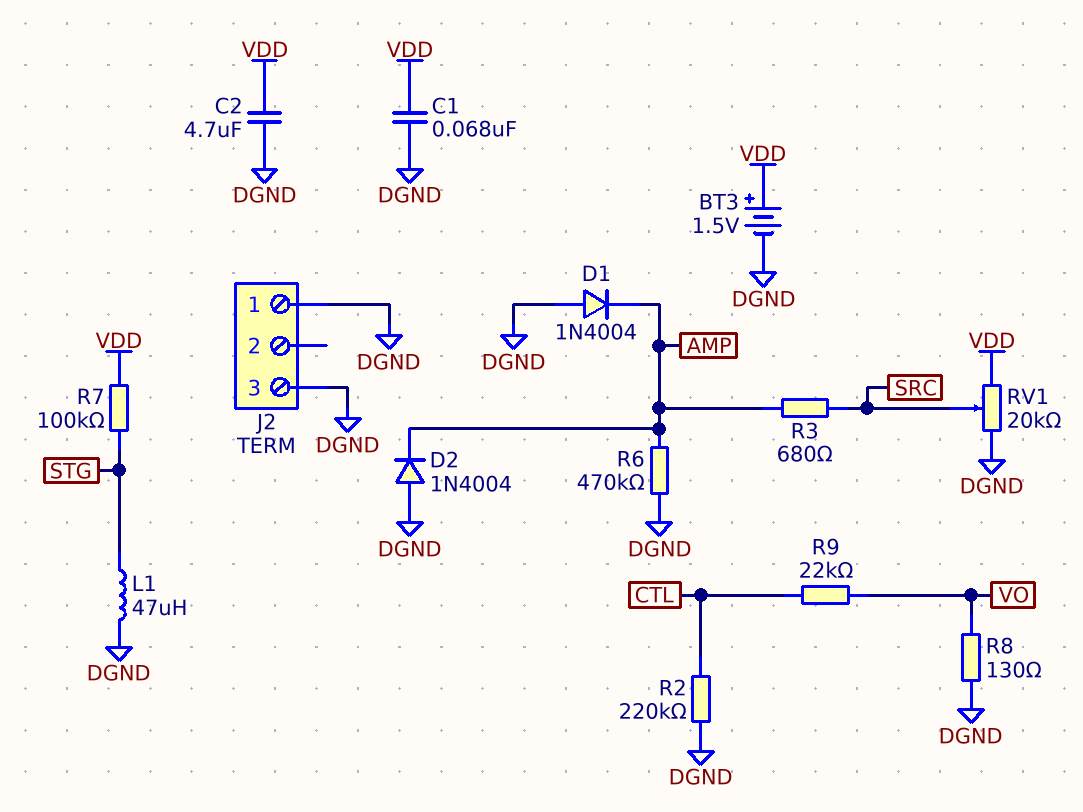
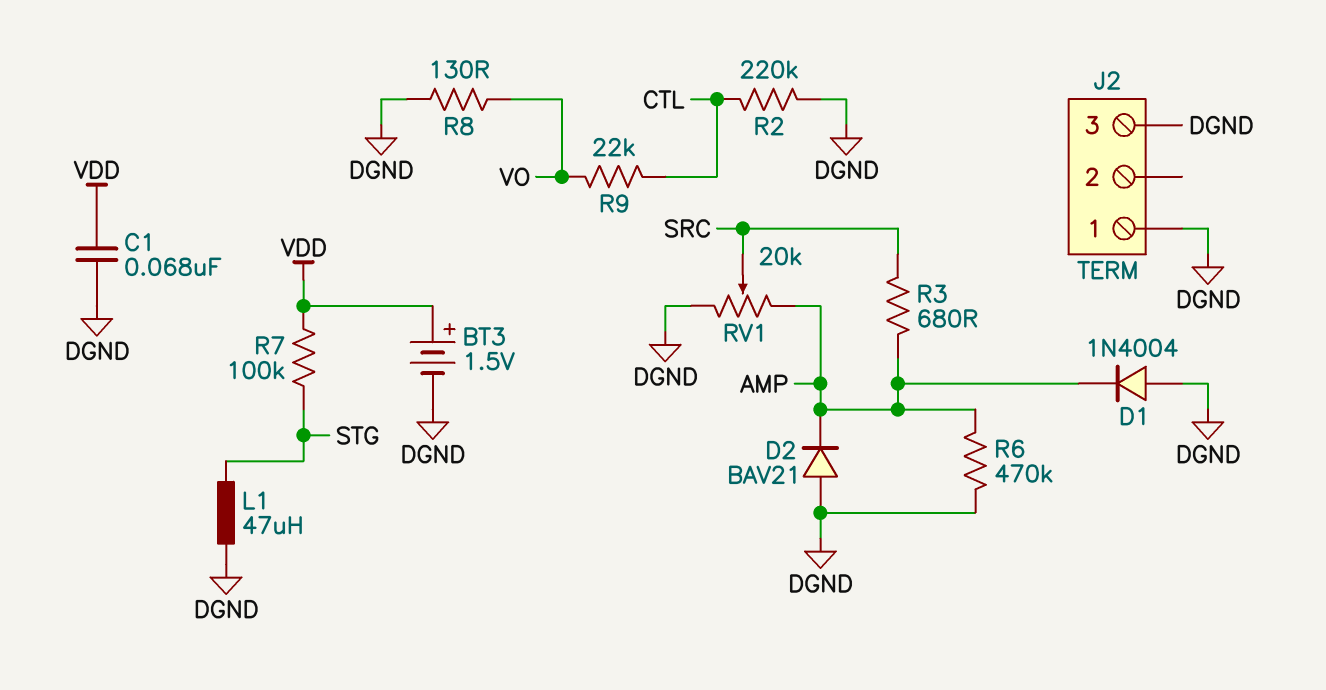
C2: 4.7uF (DGND, VDD) -> none
D2: diode 1N4004 (A DGND, K AMP) -> diode BAV21 (A DGND, K AMP)
RV1: 20k (DGND, VDD, wiper SRC) -> 20k (AMP, DGND, wiper SRC)

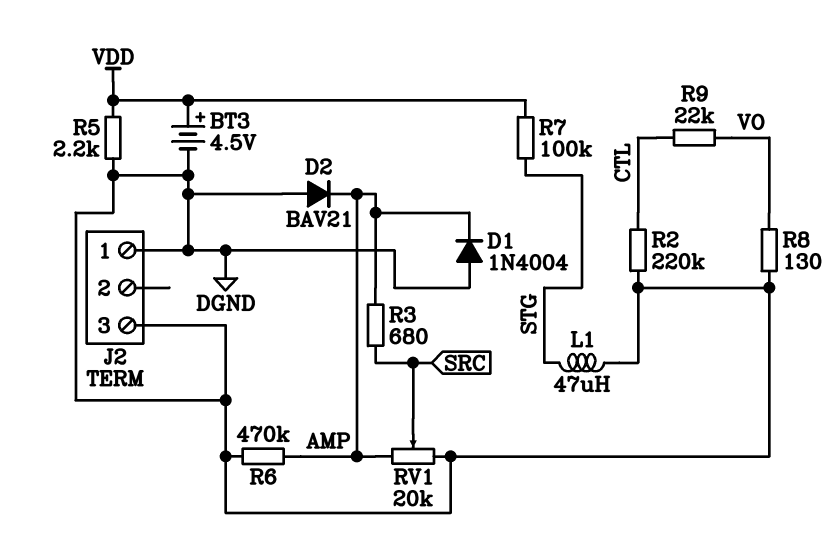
BT3: 1.5V (plus VDD, minus DGND) -> 4.5V (plus VDD, minus DGND)
C1: 68nF (DGND, VDD) -> none
R5: none -> 2.2k (DGND, VDD)

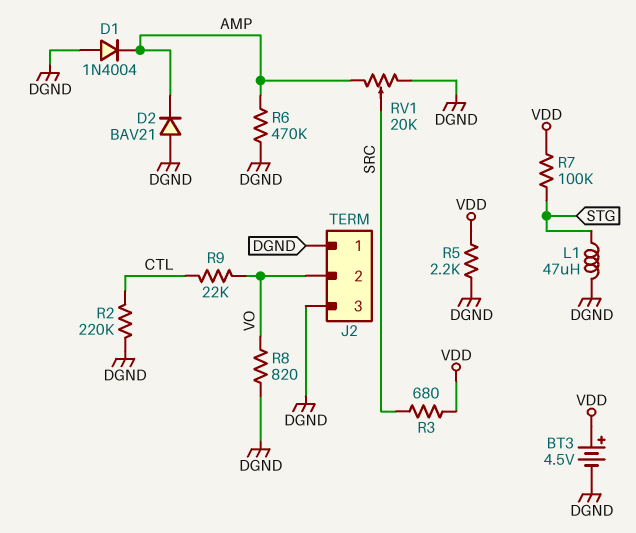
J2 pin 2: none -> VO
R3: 680 (AMP, SRC) -> 680 (SRC, VDD)
R8: 130 (DGND, VO) -> 820 (DGND, VO)

